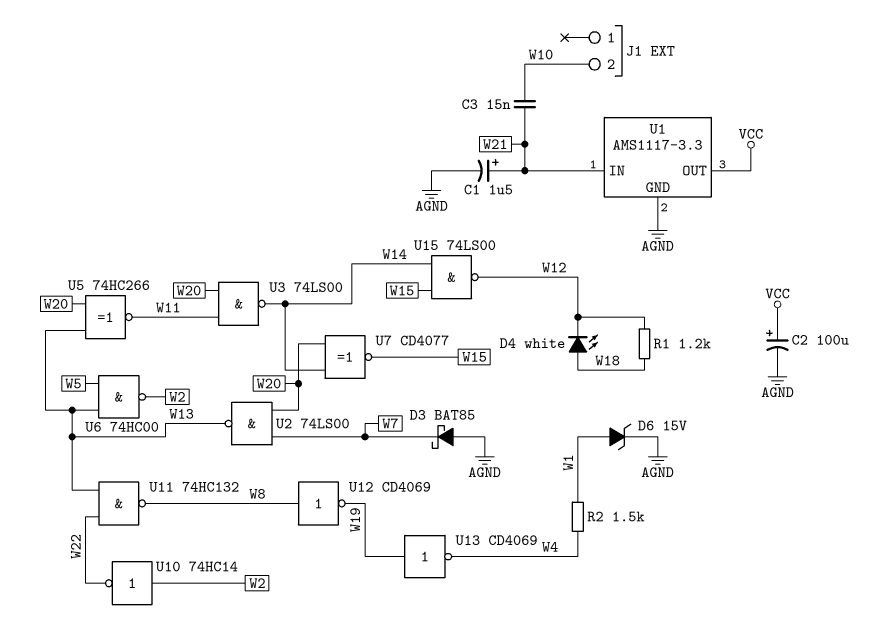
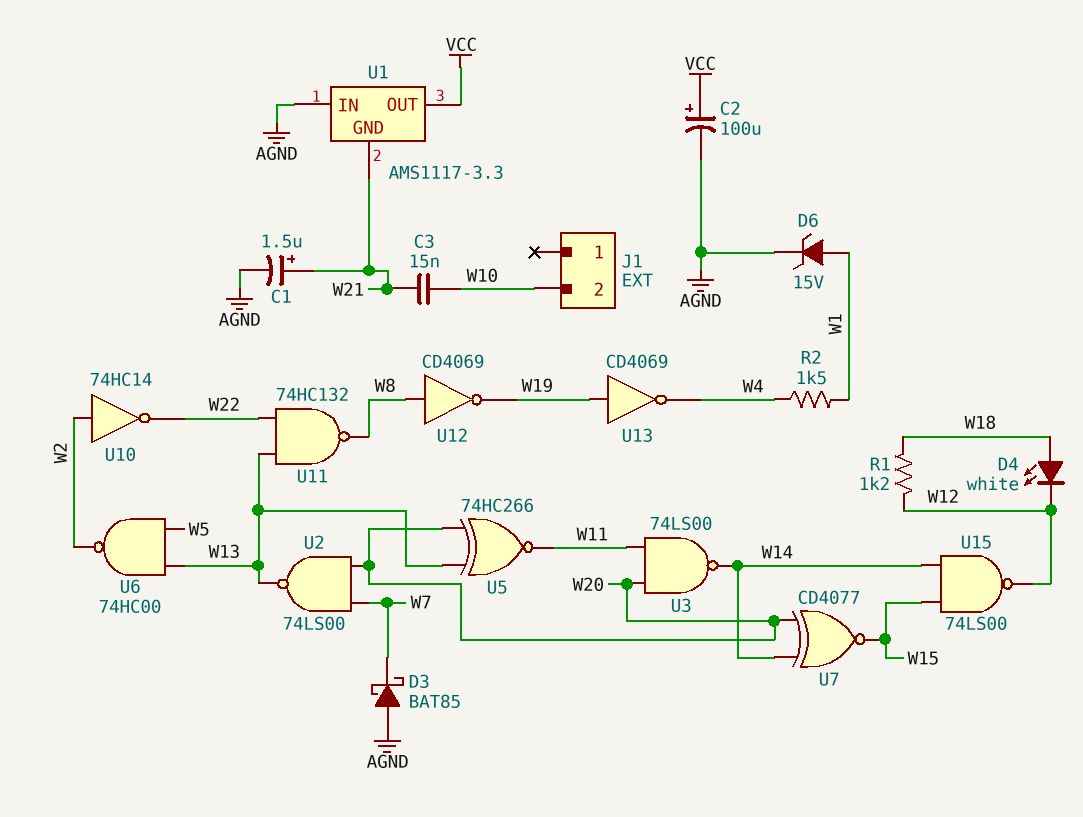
U1 pin GND: AGND -> W21
U1 pin IN: W21 -> AGND

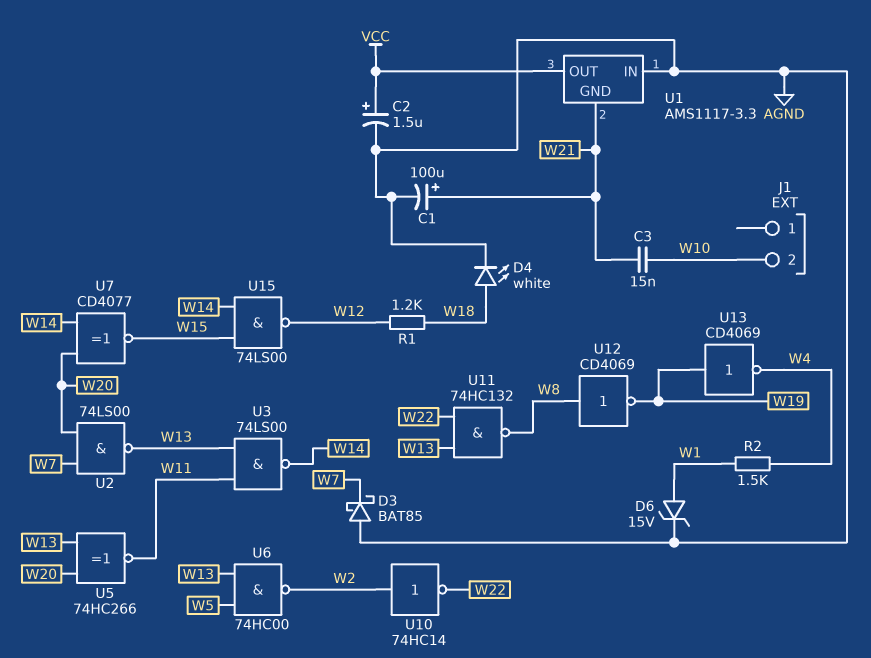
C1: 1.5uF (plus W21, minus AGND) -> 100uF (plus W21, minus AGND)
C2: 100uF (plus VCC, minus AGND) -> 1.5uF (plus VCC, minus AGND)
D4: LED white (A W18, K W12) -> LED white (A W18, K AGND)
U3: NAND 74LS00 (in W11, in W20, out W14) -> NAND 74LS00 (in W11, in W13, out W14)

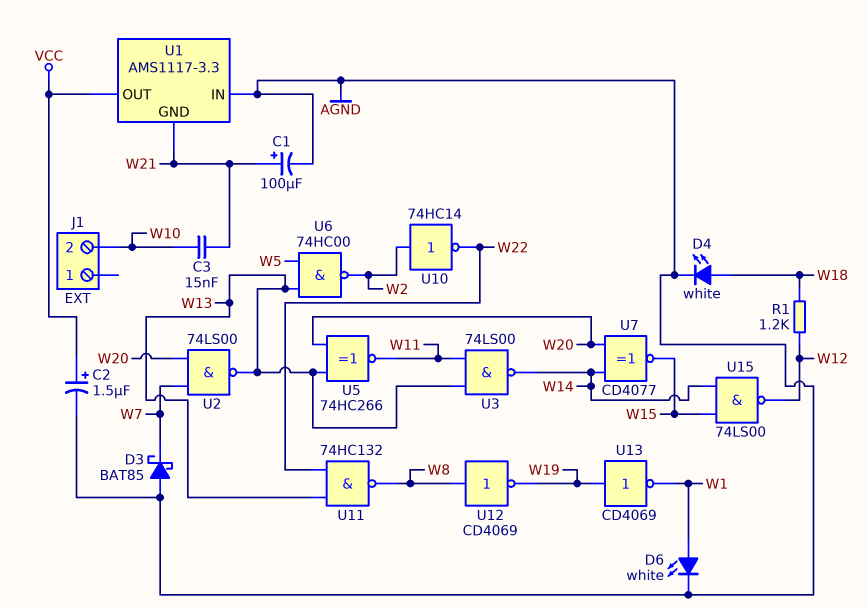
D6: zener 15V (A W1, K AGND) -> LED white (A W1, K AGND)
R2: 1.5k (W1, W4) -> none
U13: NOT CD4069 (in W19, out W4) -> NOT CD4069 (in W19, out W1)

